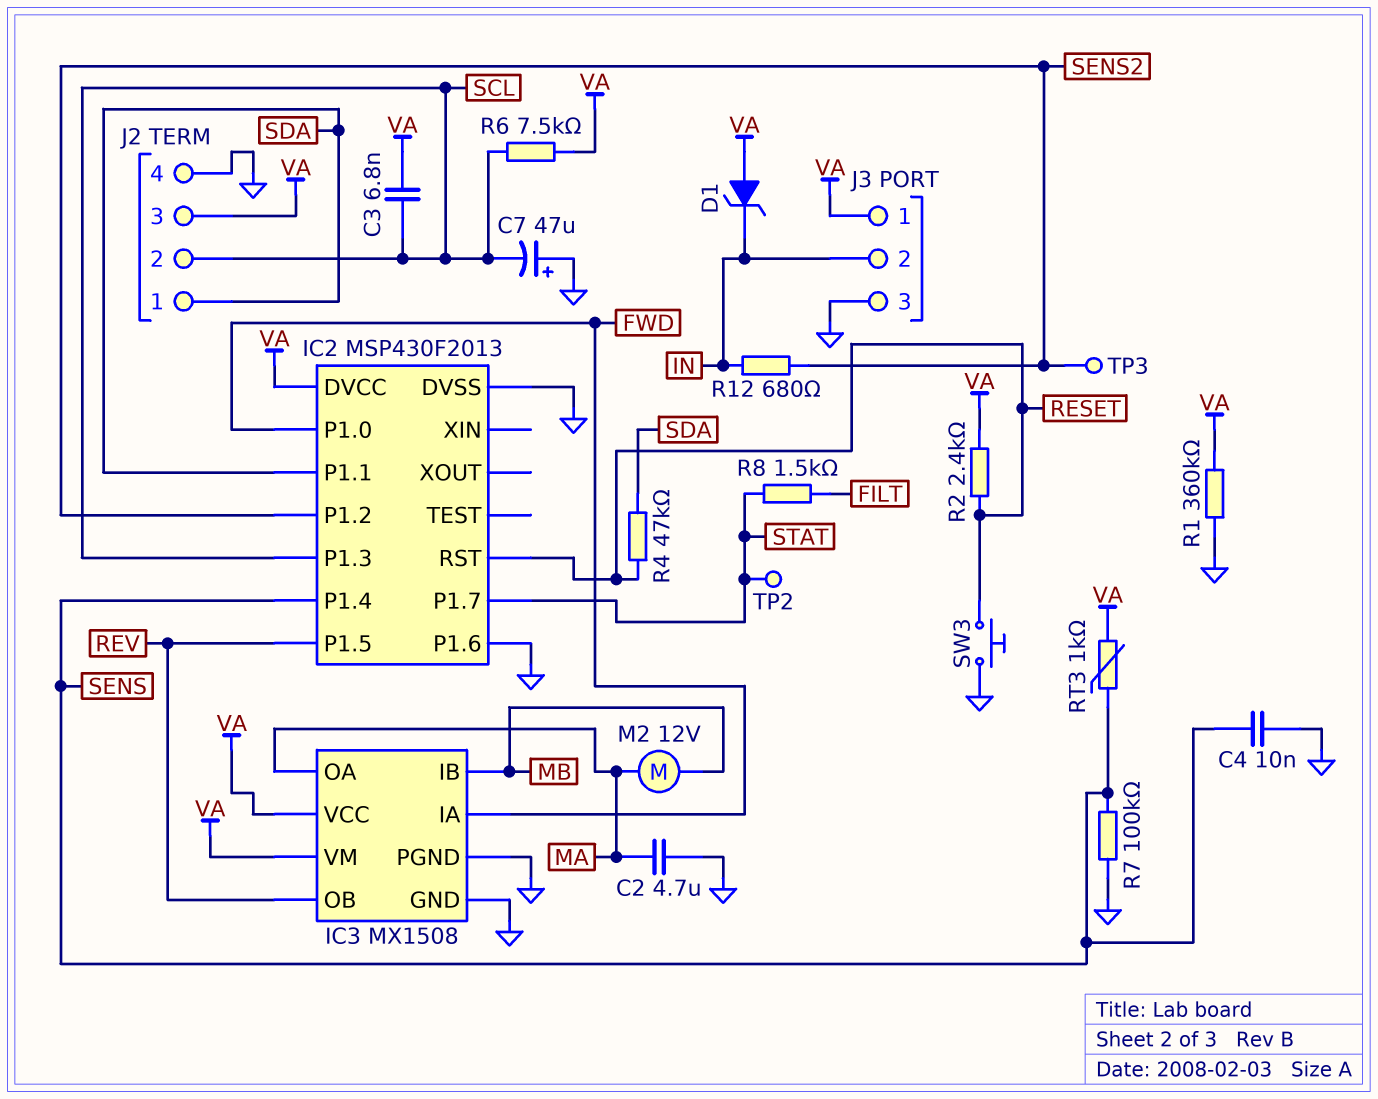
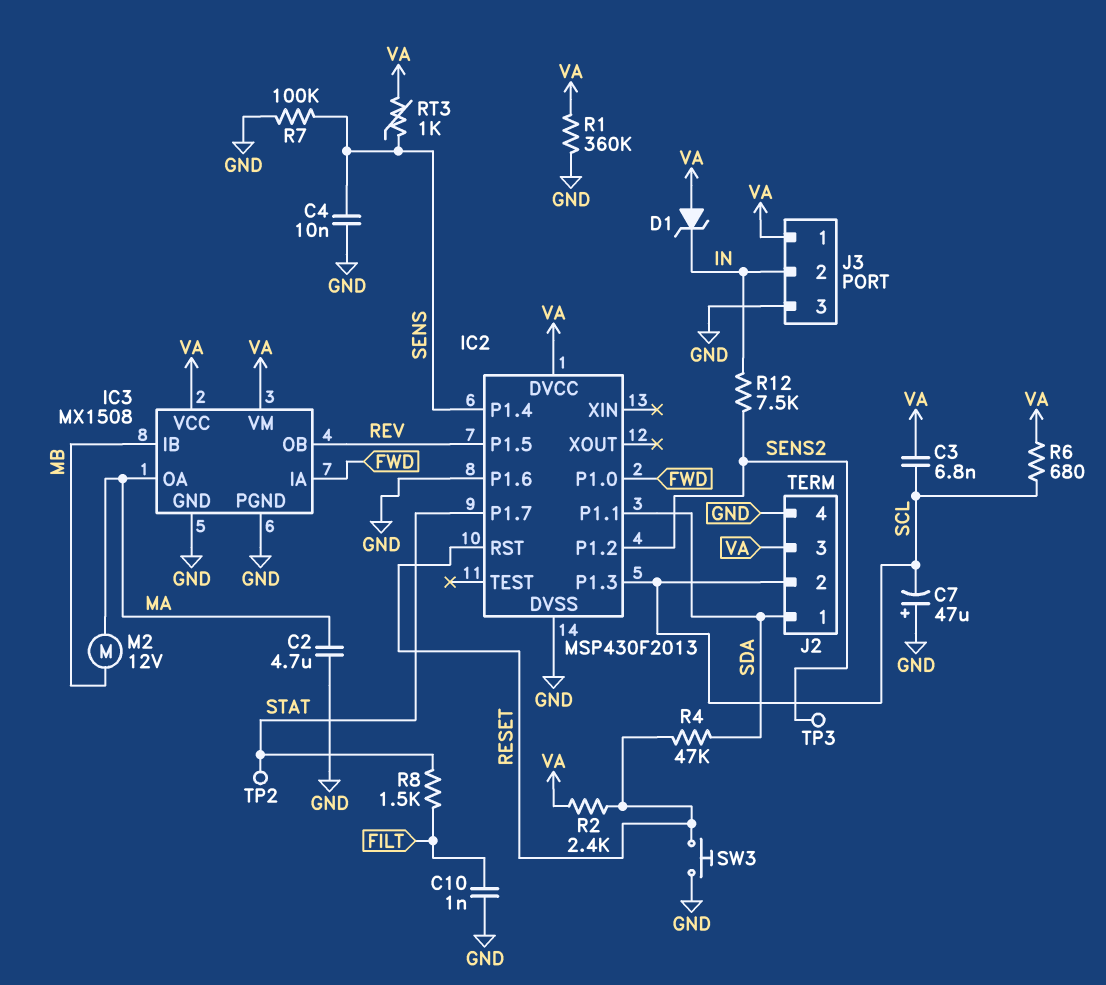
C10: none -> 1nF (FILT, GND)
R6: 7.5k (SCL, VA) -> 680 (SCL, VA)
R12: 680 (IN, SENS2) -> 7.5k (IN, SENS2)

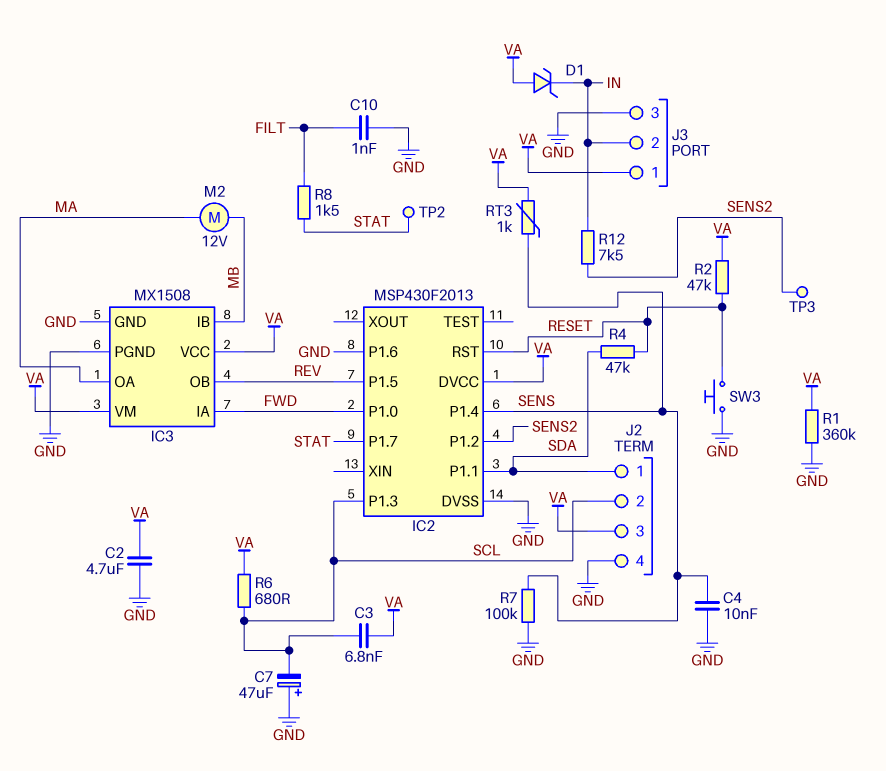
C2: 4.7uF (GND, MA) -> 4.7uF (GND, VA)
R2: 2.4k (RESET, VA) -> 47k (RESET, VA)

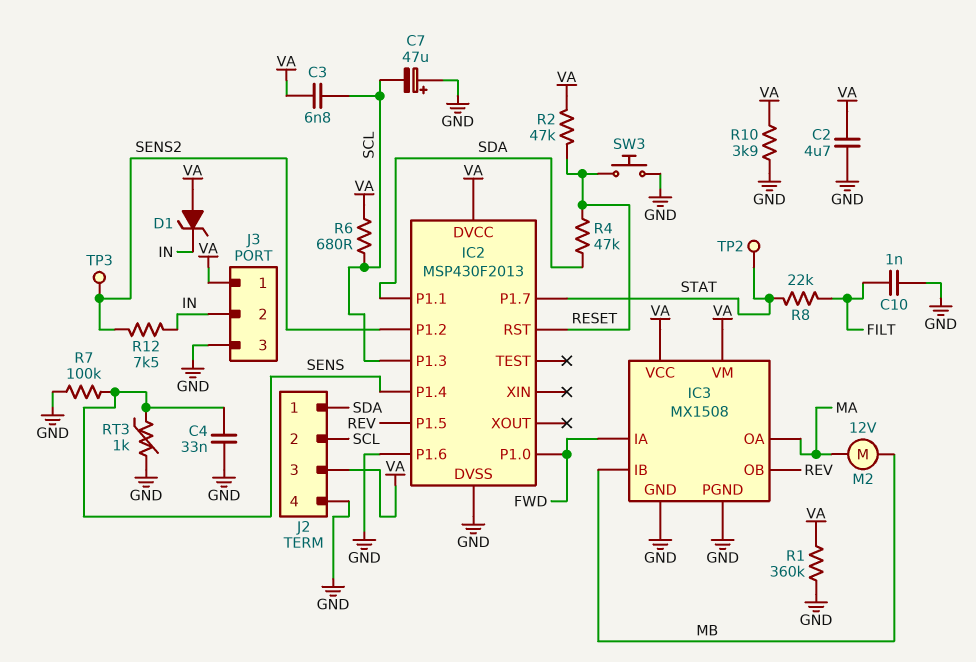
C4: 10nF (GND, SENS) -> 33nF (GND, SENS)
R8: 1.5k (FILT, STAT) -> 22k (FILT, STAT)
R10: none -> 3.9k (GND, VA)
RT3: 1k (SENS, VA) -> 1k (GND, SENS)

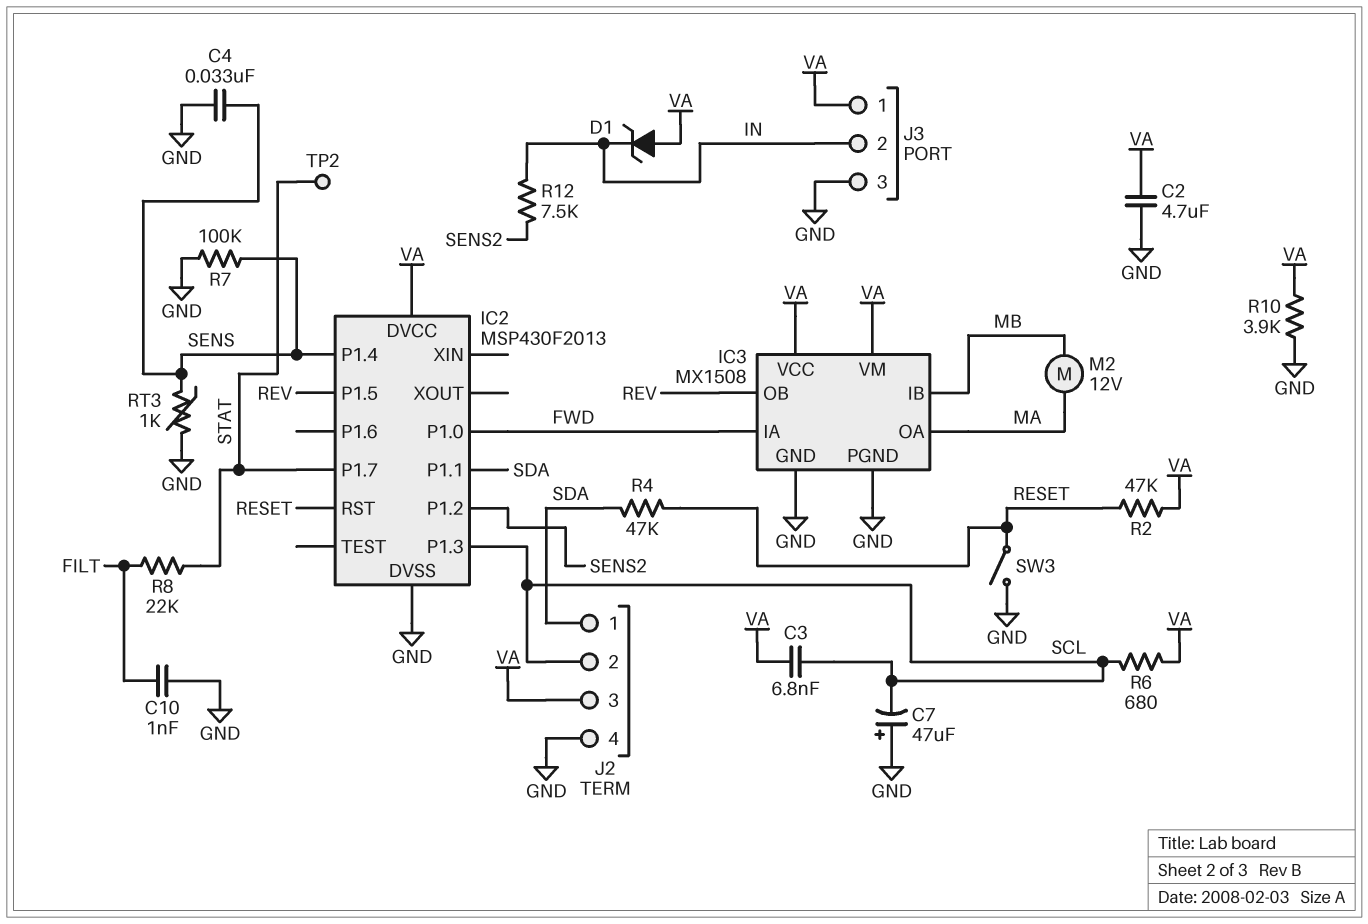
IC2 pin P1.6: GND -> none
R1: 360k (GND, VA) -> none
SW3: button (GND, RESET) -> switch (GND, RESET)
TP3: test point (SENS2) -> none

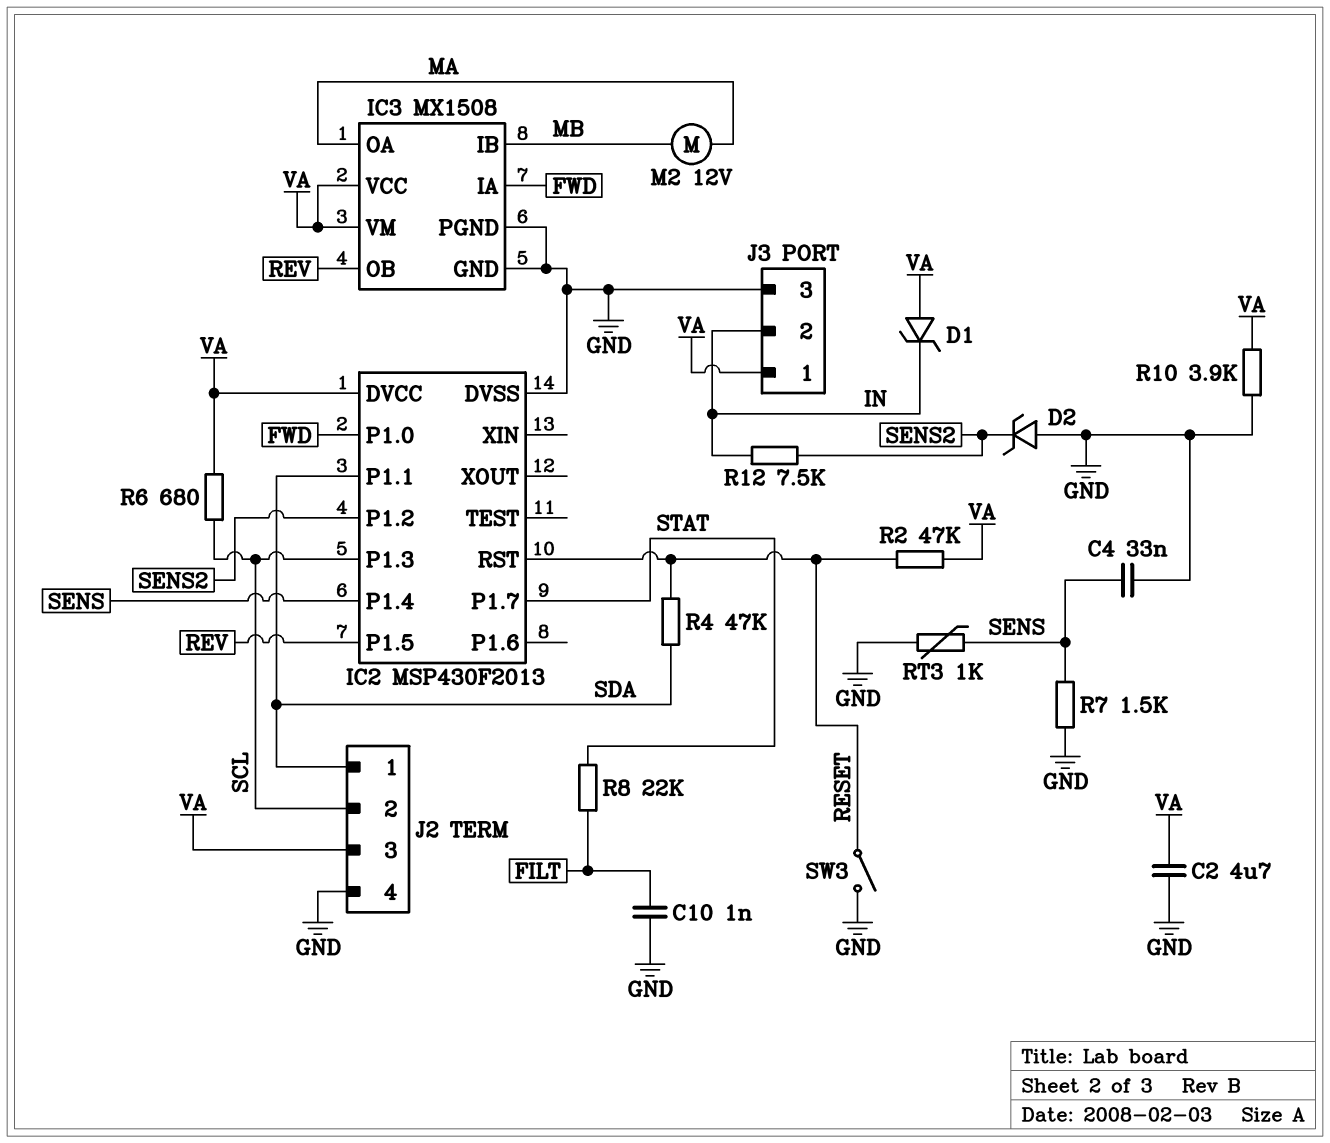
C3: 6.8nF (SCL, VA) -> none
C7: 47uF (plus GND, minus SCL) -> none
D2: none -> zener (A GND, K SENS2)
R7: 100k (GND, SENS) -> 1.5k (GND, SENS)
TP2: test point (STAT) -> none

